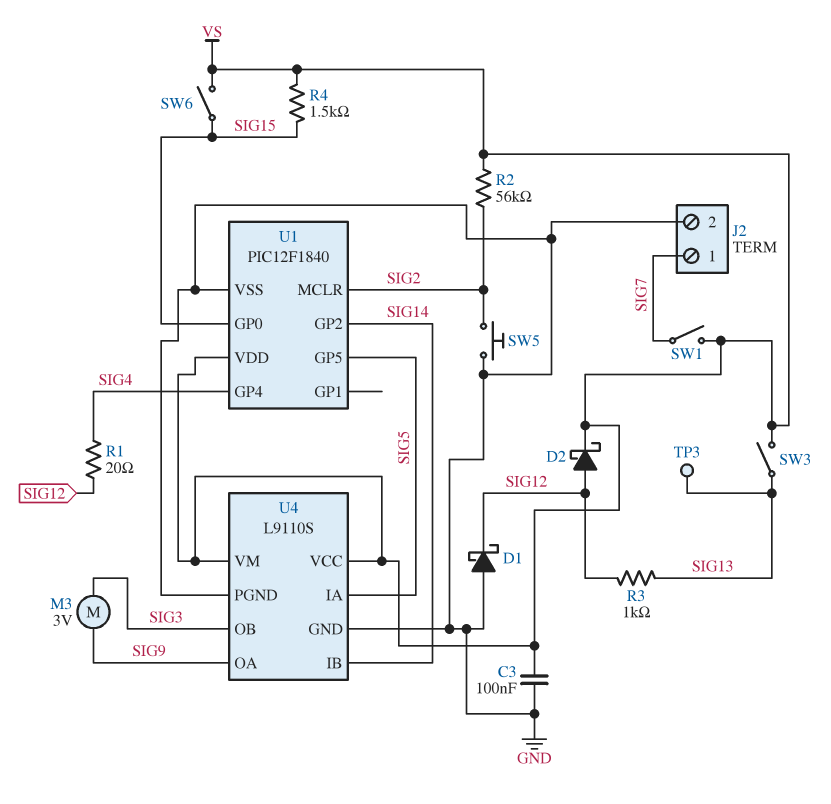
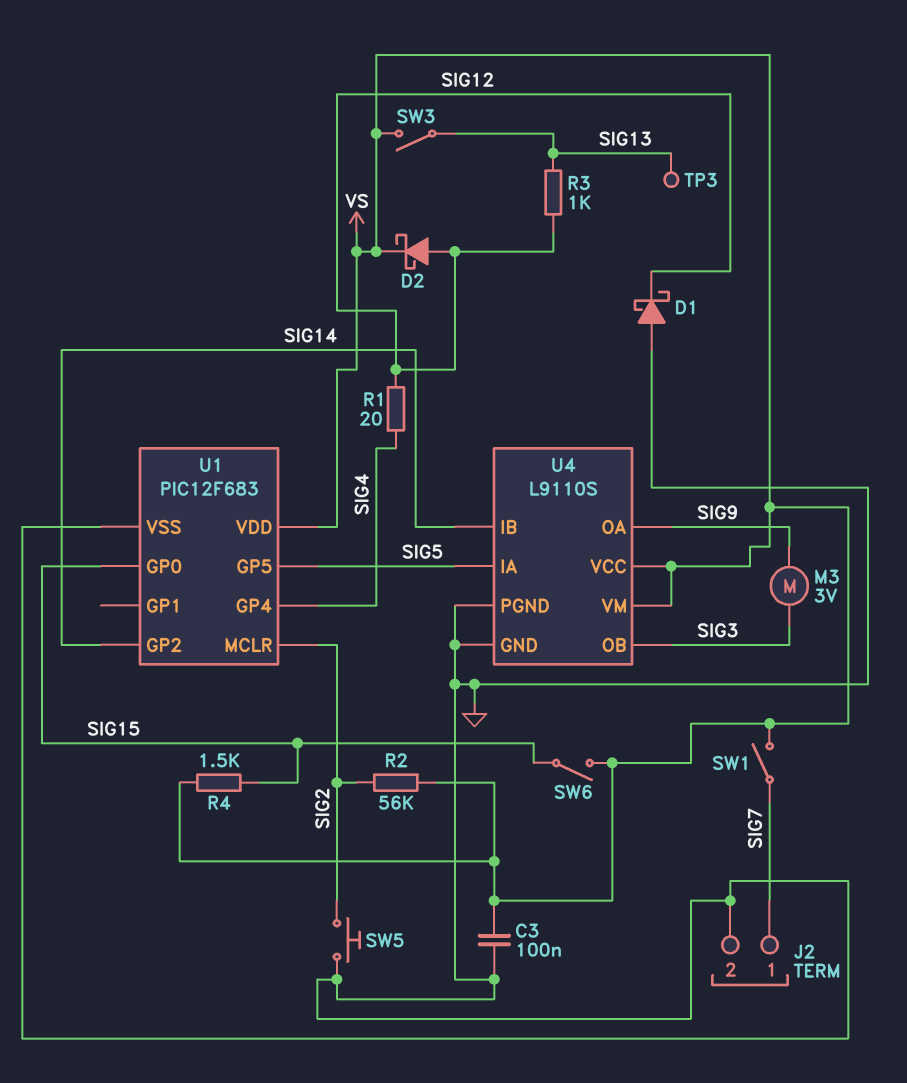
U1: PIC12F1840 -> PIC12F683

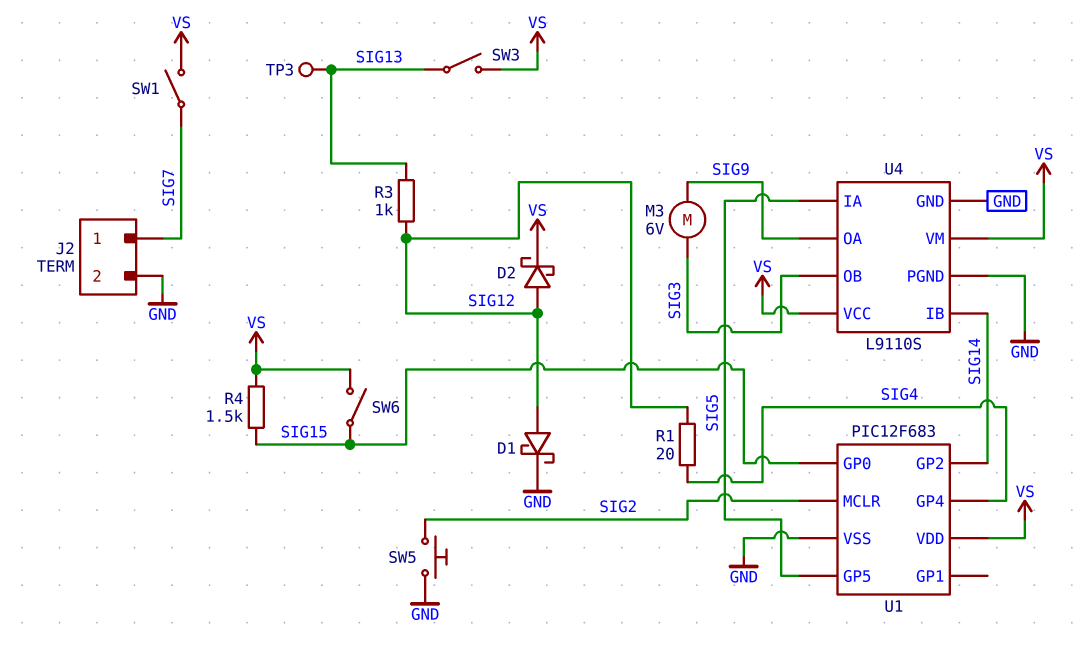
C3: 100nF (GND, VS) -> none
D1: schottky (A GND, K SIG12) -> schottky (A SIG12, K GND)
M3: motor 3V (SIG3, SIG9) -> motor 6V (SIG3, SIG9)
R2: 56k (SIG2, VS) -> none

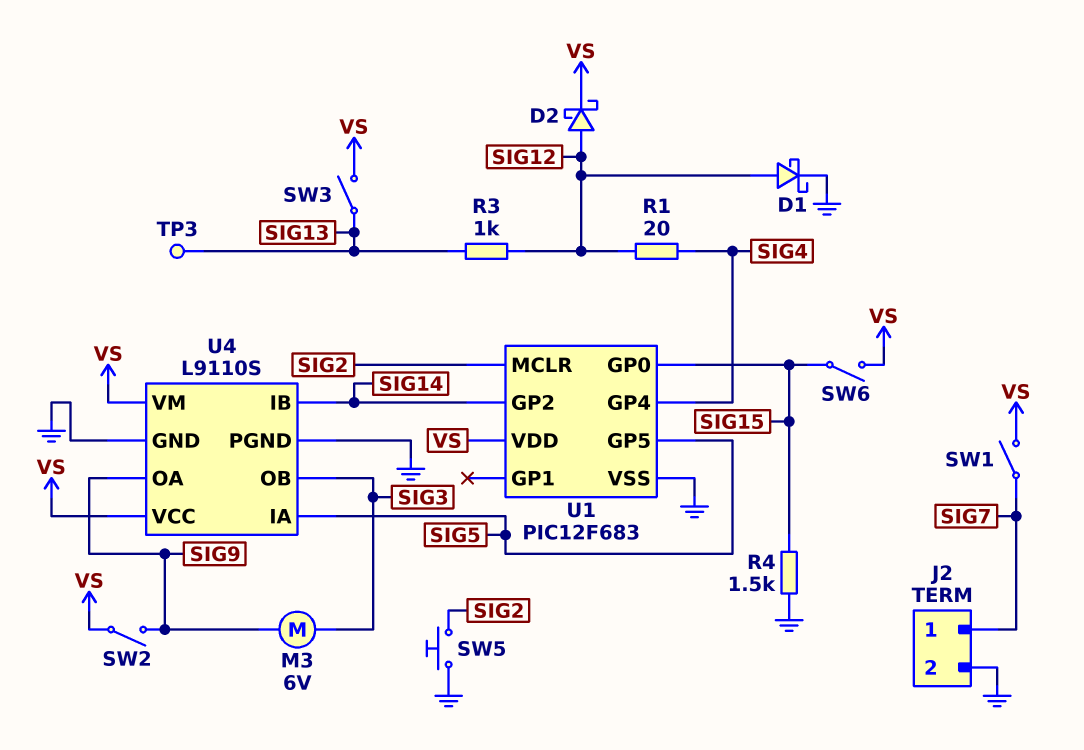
R4: 1.5k (SIG15, VS) -> 1.5k (GND, SIG15)
SW2: none -> switch (SIG9, VS)

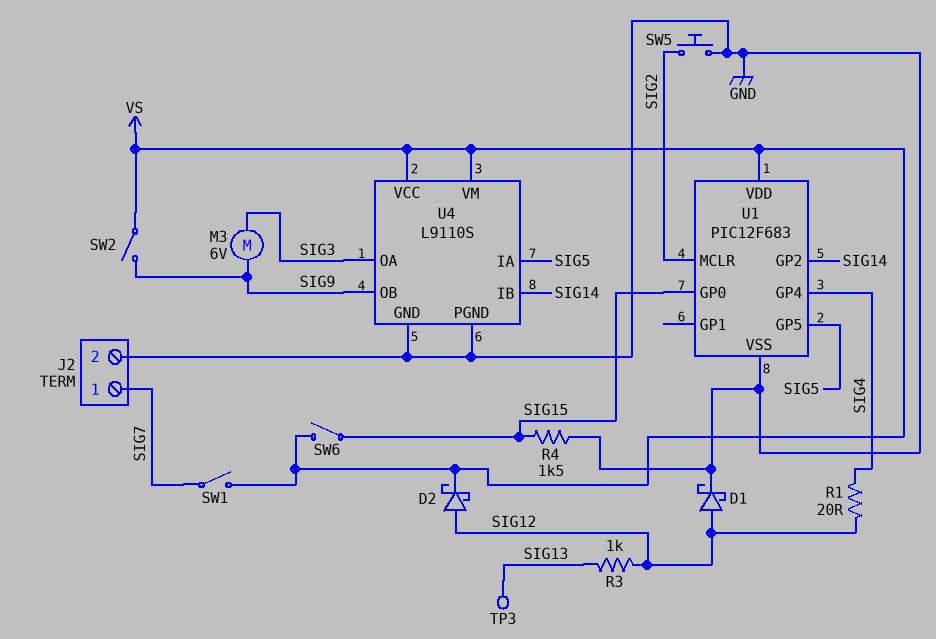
SW3: switch (SIG13, VS) -> none
U4 pin OA: SIG9 -> SIG3
U4 pin OB: SIG3 -> SIG9

